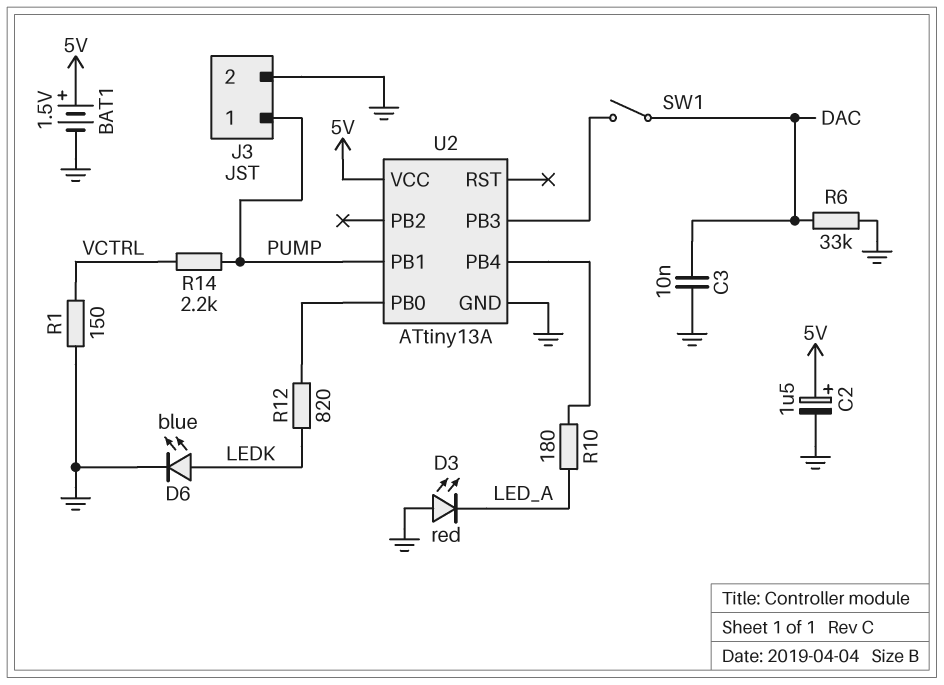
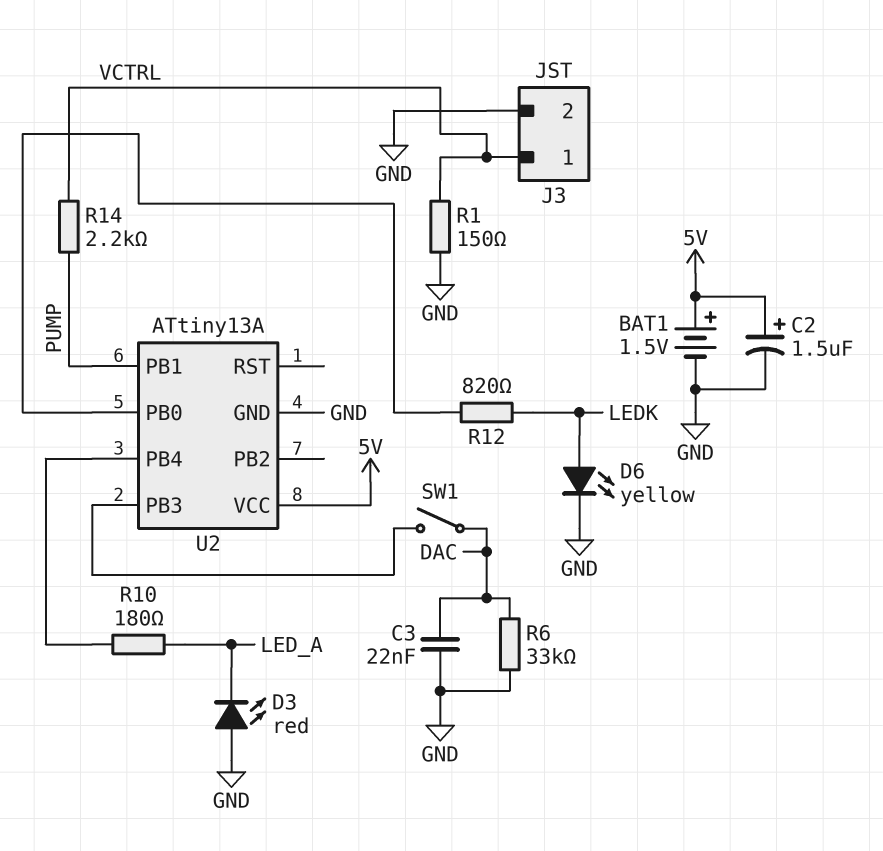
C3: 10nF (DAC, GND) -> 22nF (DAC, GND)
D6: LED blue (A LEDK, K GND) -> LED yellow (A LEDK, K GND)
J3 pin 1: PUMP -> VCTRL

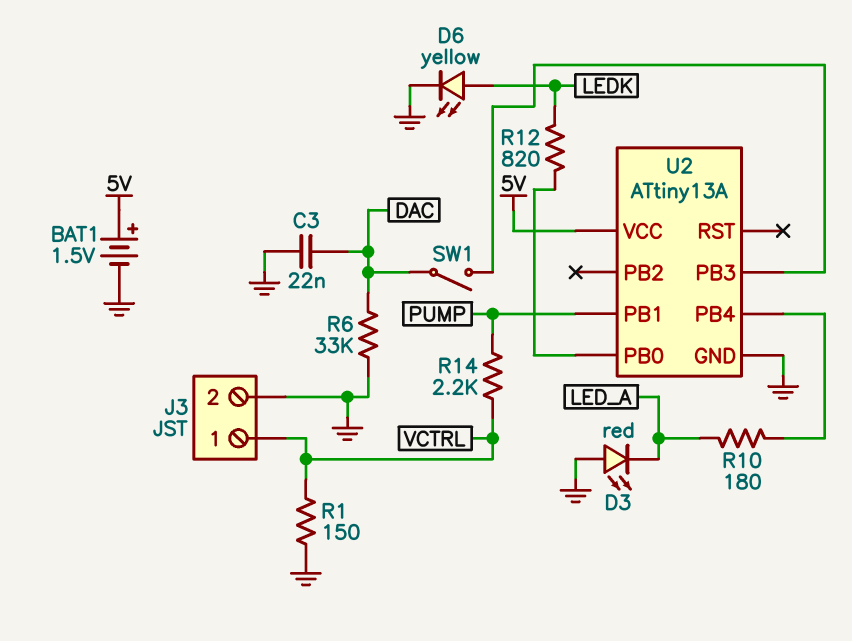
C2: 1.5uF (plus 5V, minus GND) -> none

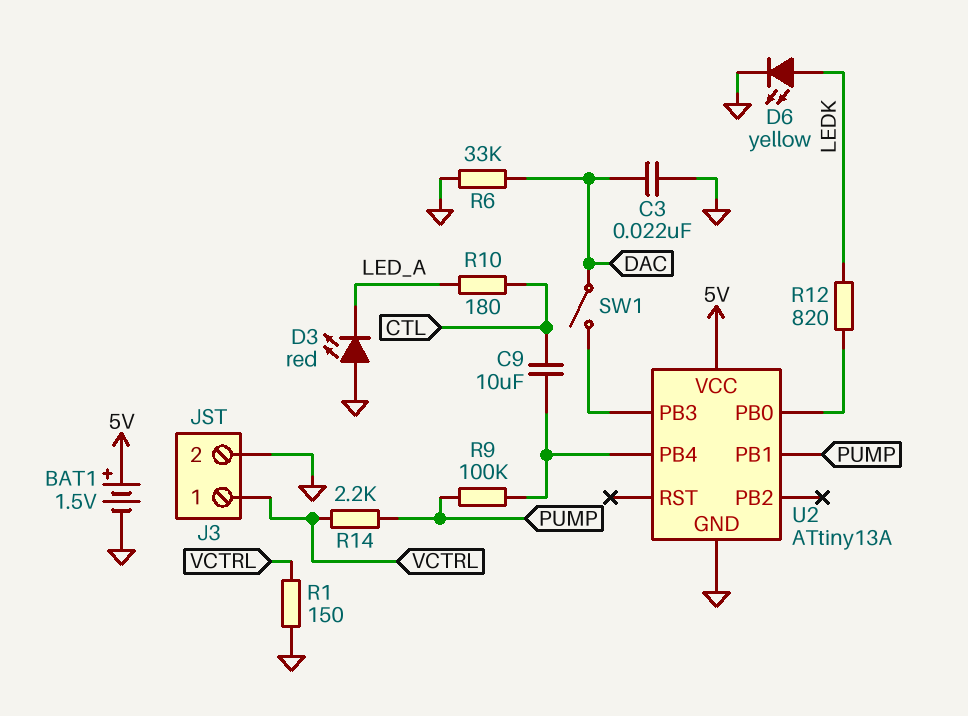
C9: none -> 10uF (CTL, U2/PB4)
R9: none -> 100k (PUMP, U2/PB4)
R10: 180 (LED_A, U2/PB4) -> 180 (CTL, LED_A)

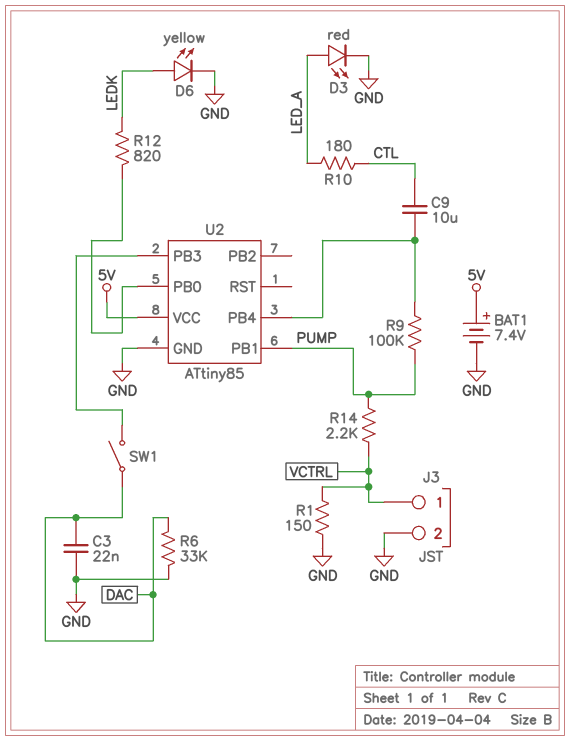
BAT1: 1.5V (plus 5V, minus GND) -> 7.4V (plus 5V, minus GND)
D3: LED red (A GND, K LED_A) -> LED red (A LED_A, K GND)
U2: ATtiny13A -> ATtiny85

